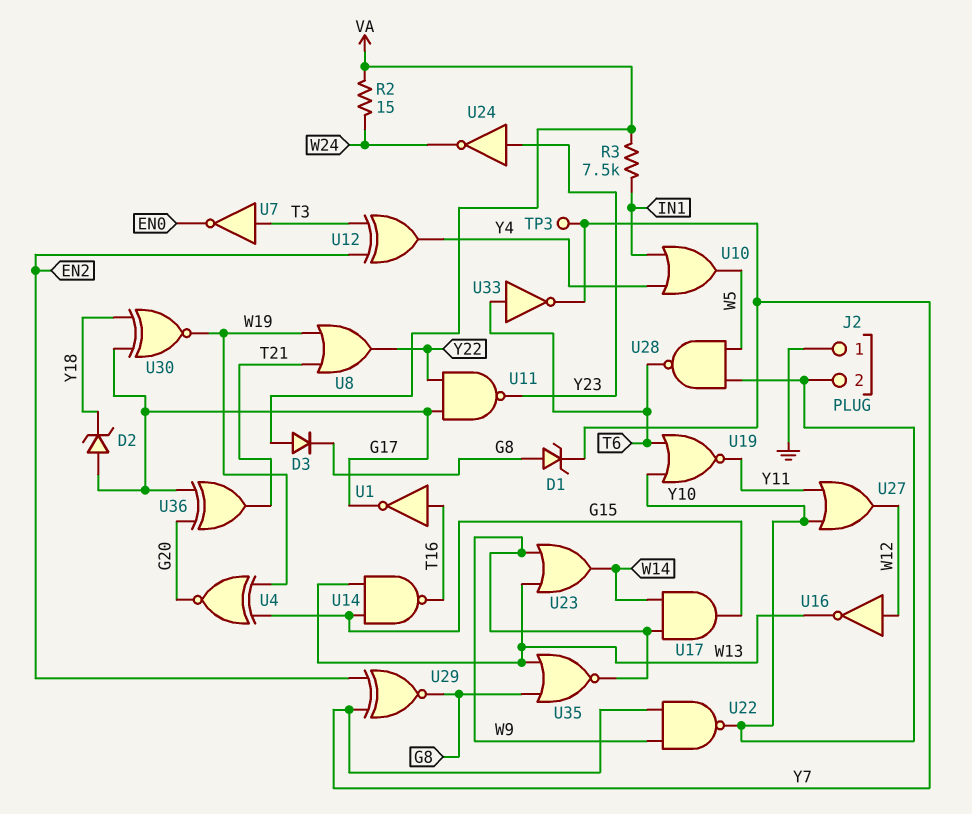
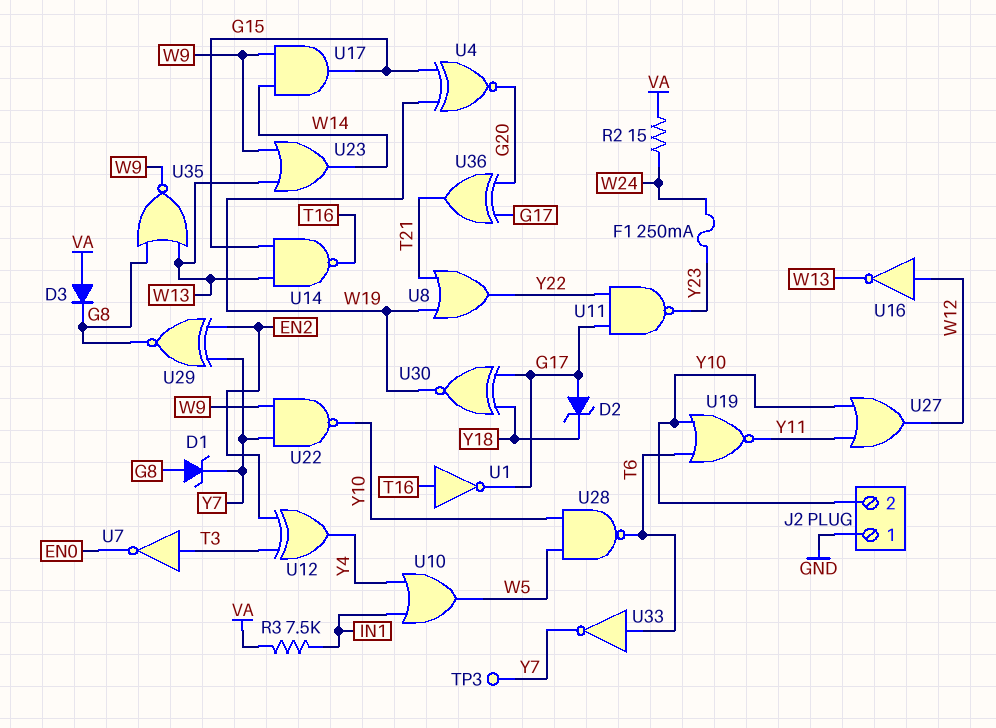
F1: none -> 250mA (W24, Y23)
U24: NOT (in Y23, out W24) -> none

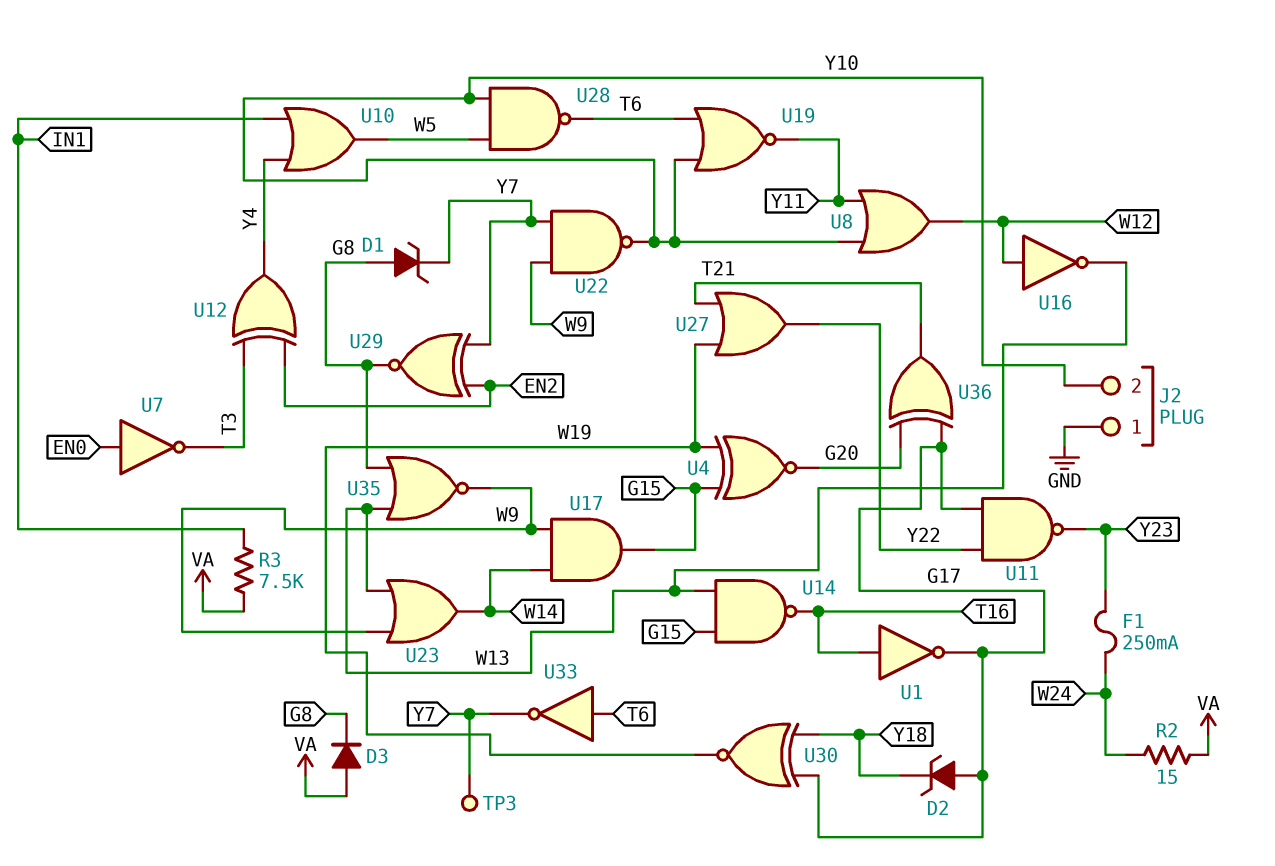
U7: NOT (in T3, out EN0) -> NOT (in EN0, out T3)
U8: OR (in T21, in W19, out Y22) -> OR (in Y10, in Y11, out W12)
U27: OR (in Y10, in Y11, out W12) -> OR (in T21, in W19, out Y22)

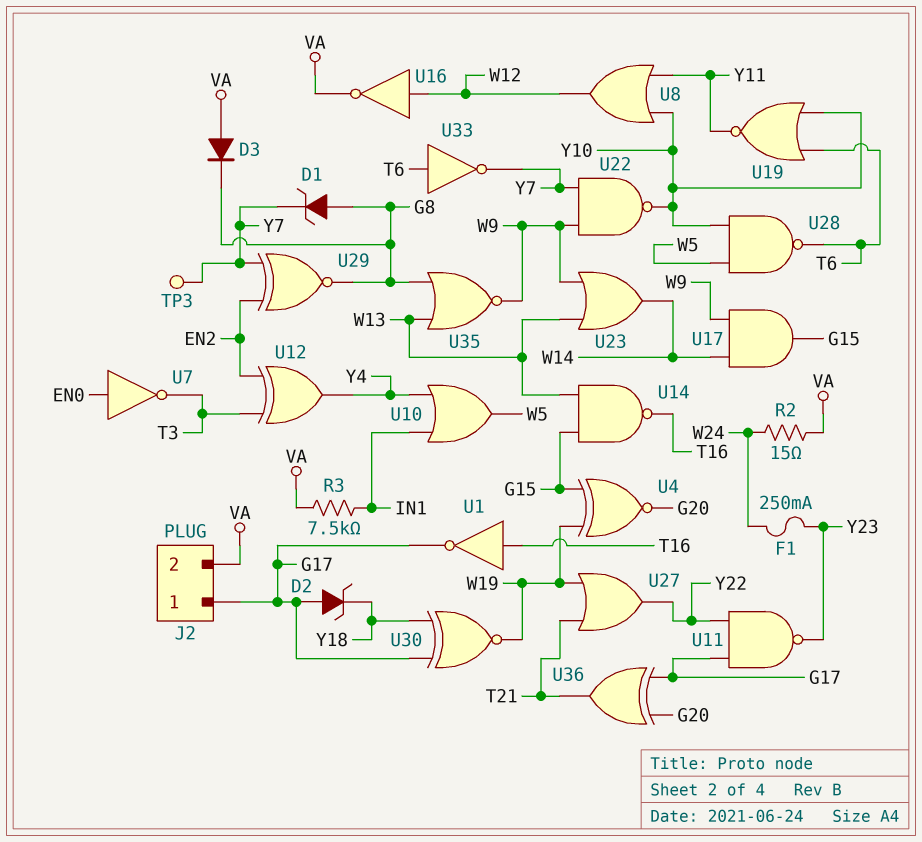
J2 pin 1: GND -> G17
J2 pin 2: Y10 -> VA
U16: NOT (in W12, out W13) -> NOT (in W12, out VA)

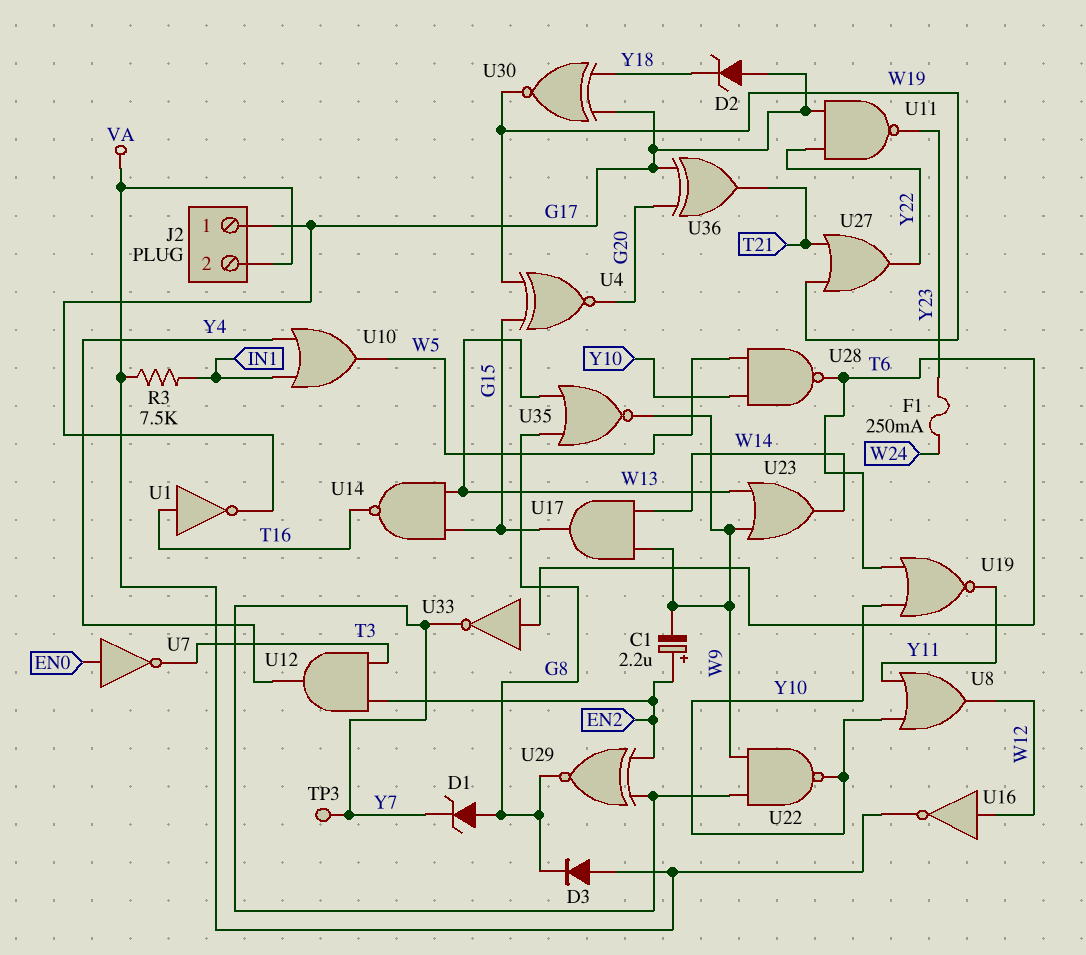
C1: none -> 2.2uF (plus EN2, minus W9)
R2: 15 (VA, W24) -> none
U12: XOR (in EN2, in T3, out Y4) -> AND (in EN2, in T3, out Y4)

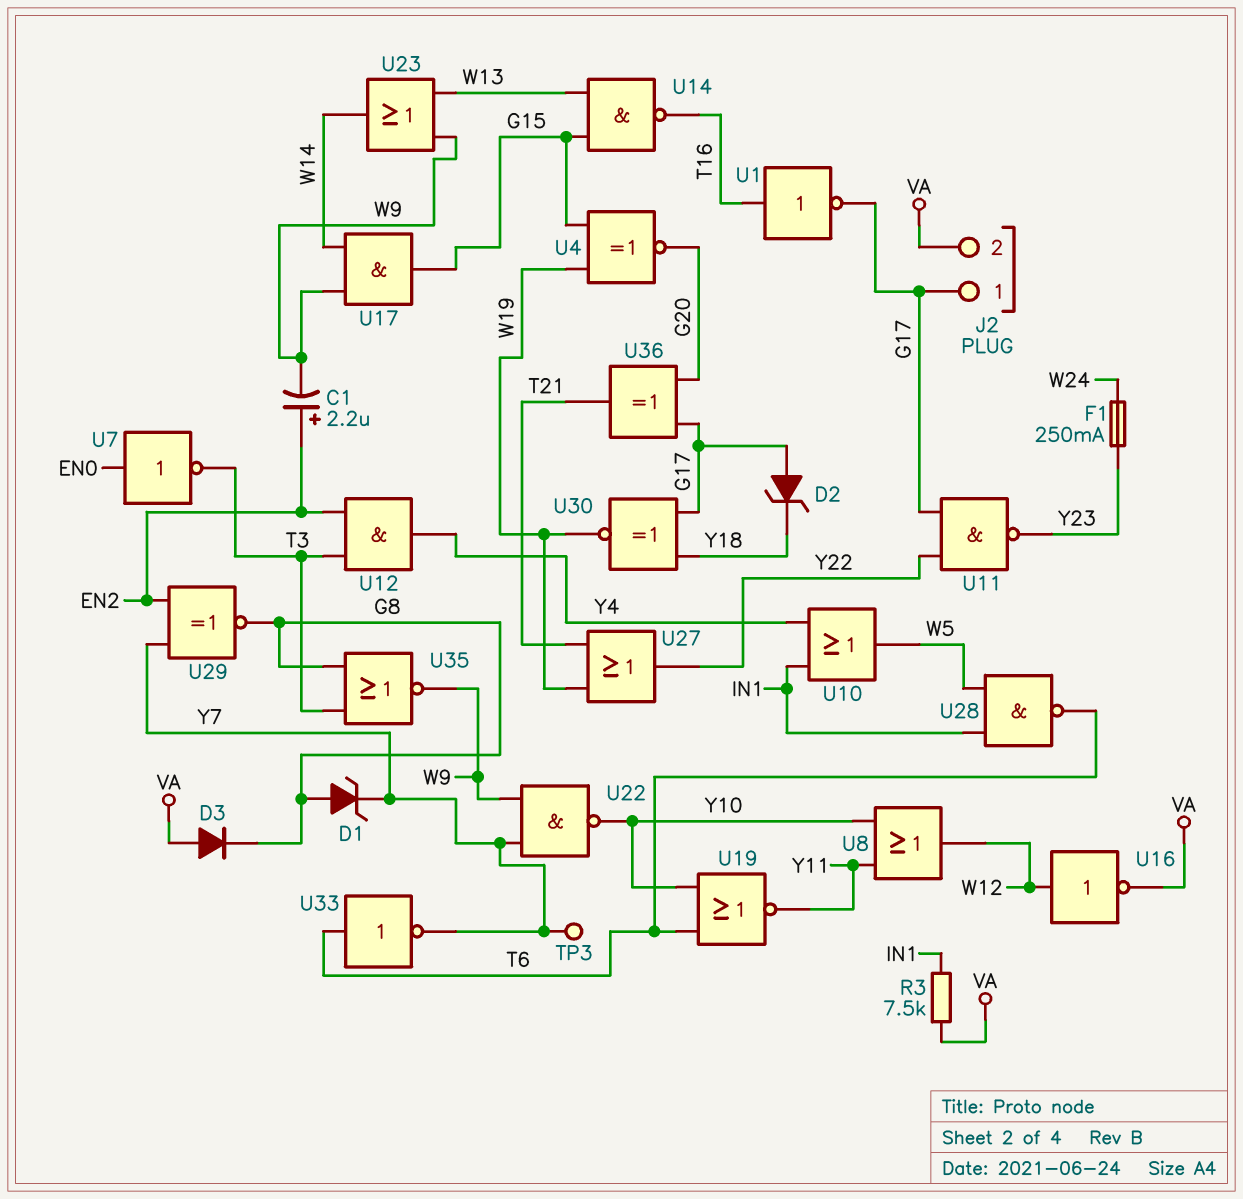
U28: NAND (in W5, in Y10, out T6) -> NAND (in IN1, in W5, out T6)
U35: NOR (in G8, in W13, out W9) -> NOR (in G8, in T3, out W9)

